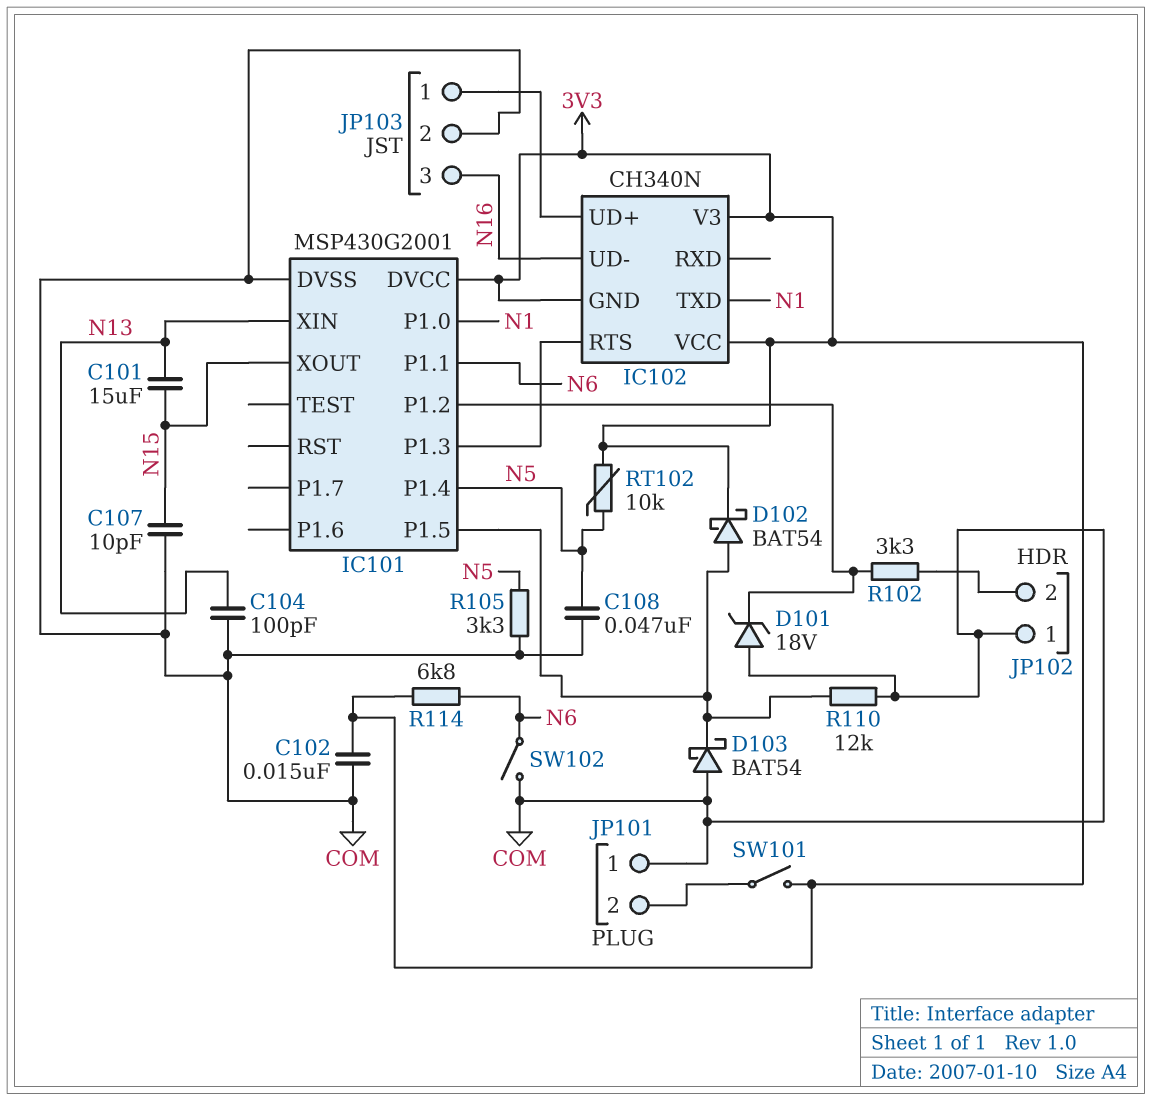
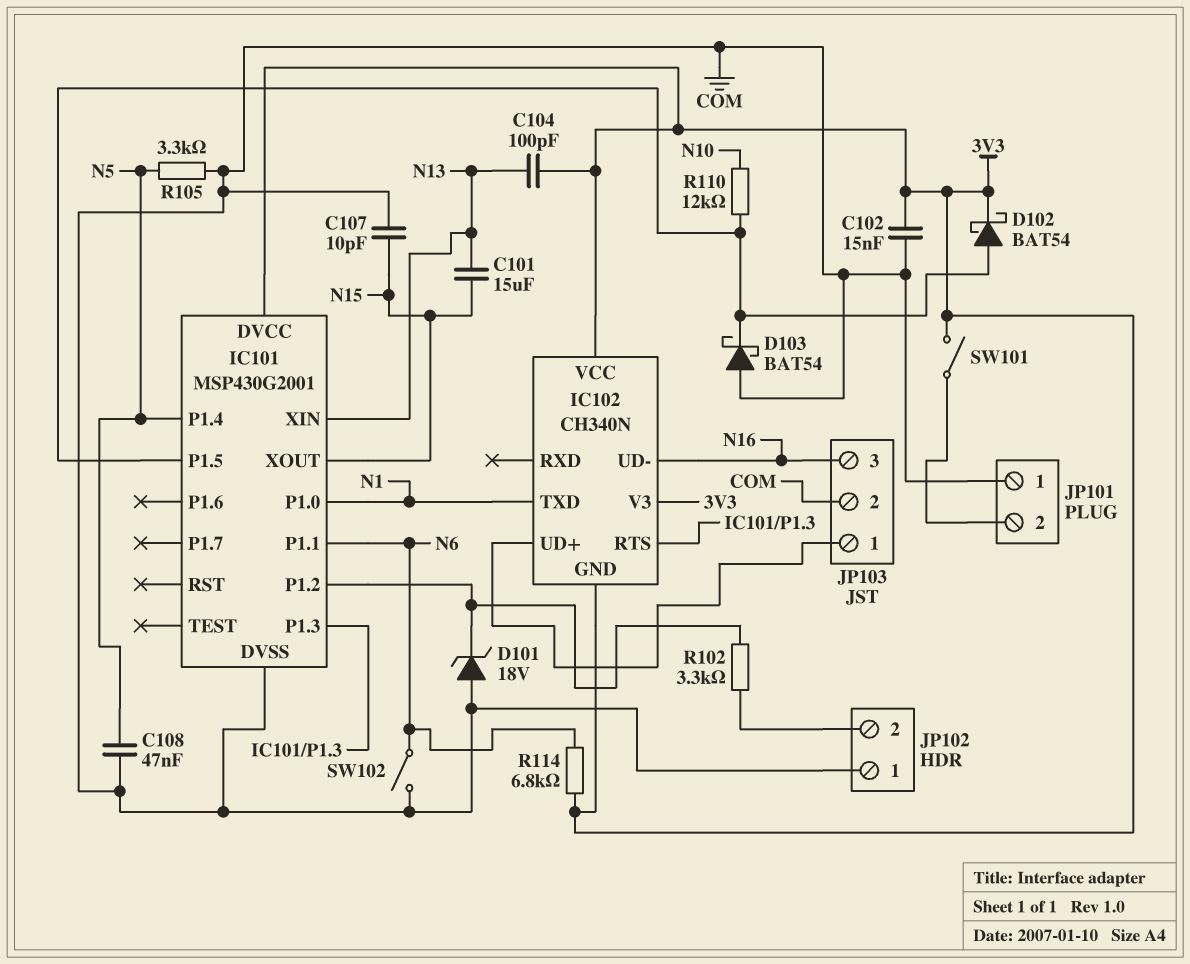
C104: 100pF (COM, N13) -> 100pF (3V3, N13)
R110: 12k (COM, IC101/P1.5) -> 12k (IC101/P1.5, N10)
RT102: 10k (3V3, N5) -> none

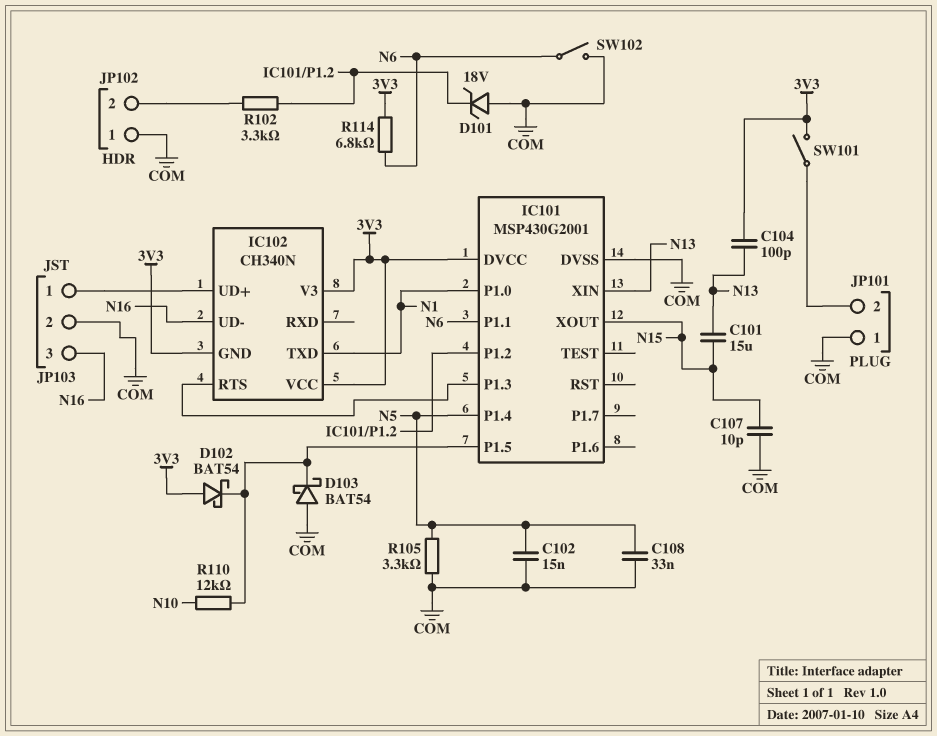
C102: 15nF (3V3, COM) -> 15nF (COM, N5)
C108: 47nF (COM, N5) -> 33nF (COM, N5)
D102: schottky BAT54 (A IC101/P1.5, K 3V3) -> schottky BAT54 (A 3V3, K IC101/P1.5)

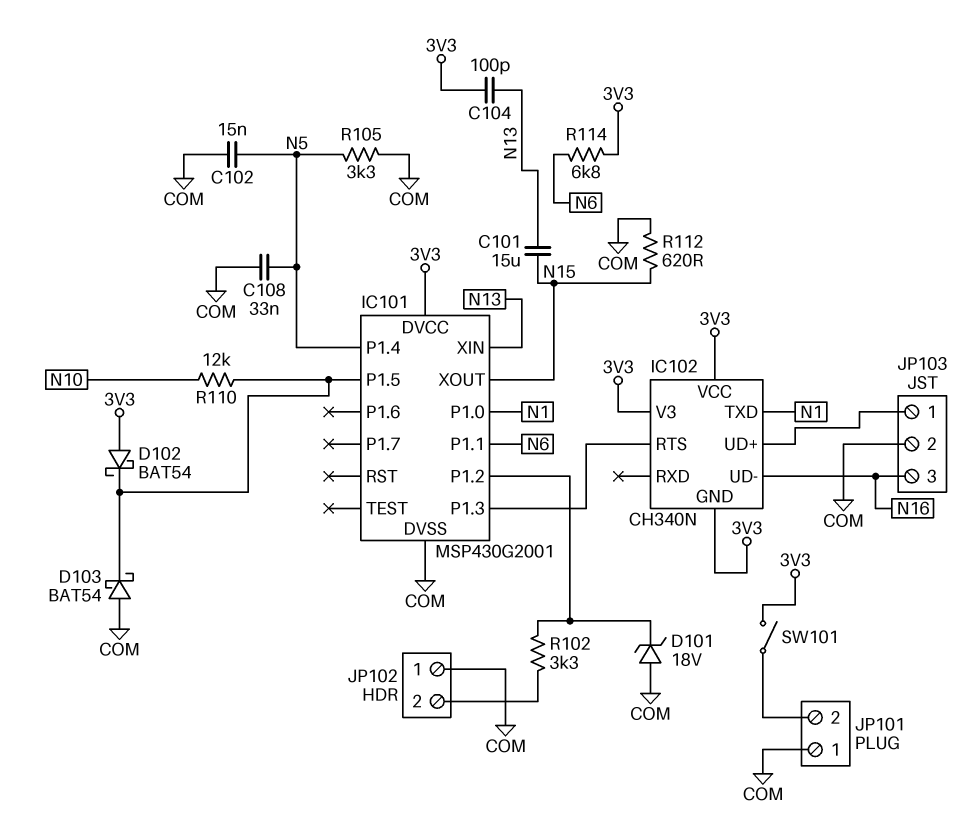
C107: 10pF (COM, N15) -> none
R112: none -> 620 (COM, N15)
SW102: switch (COM, N6) -> none

